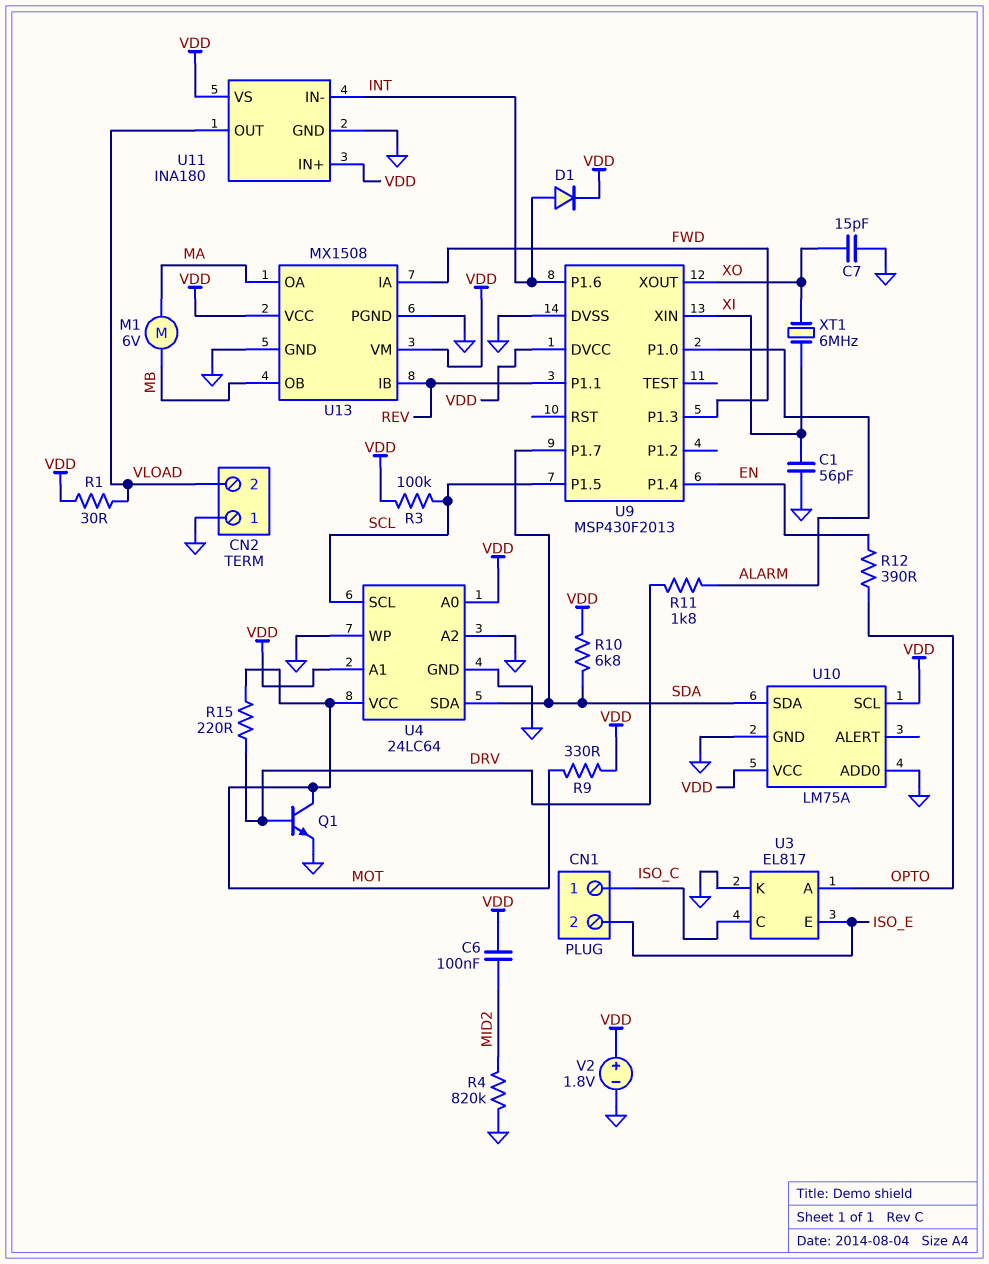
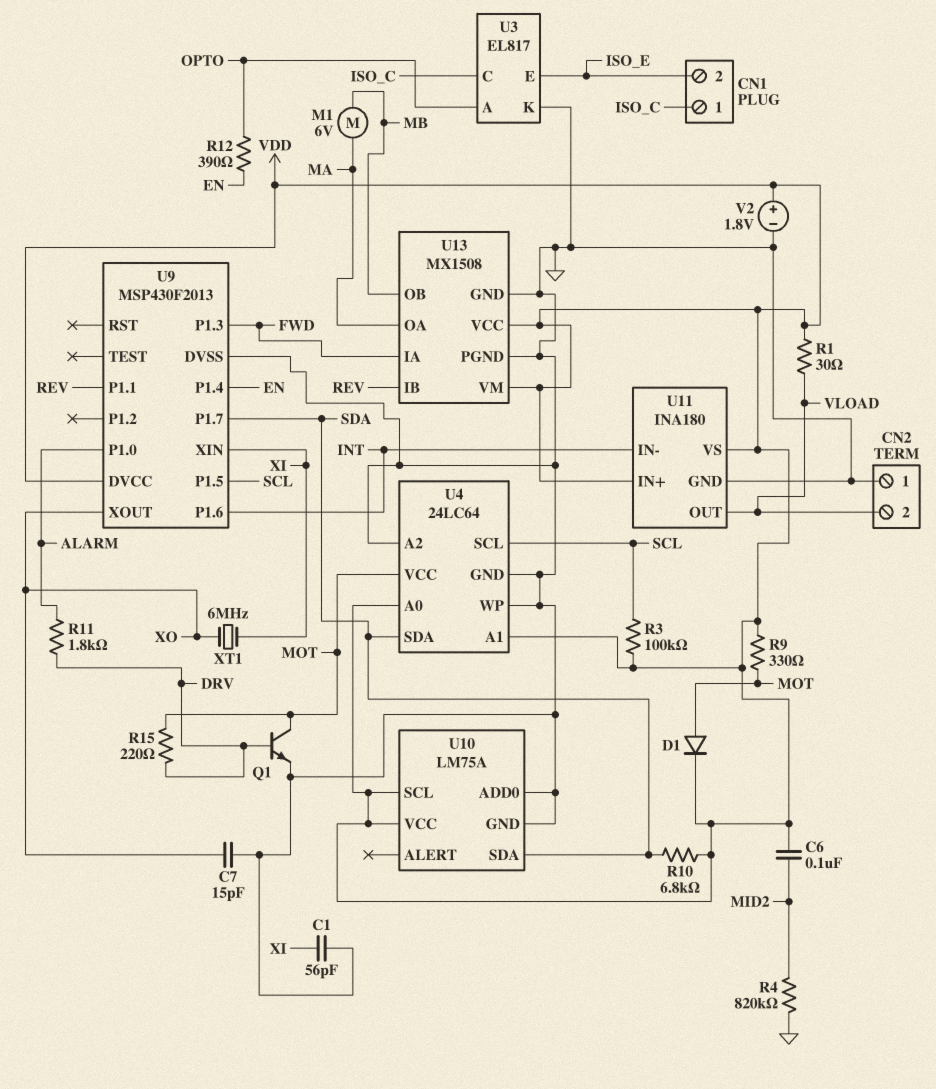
D1: diode (A INT, K VDD) -> diode (A MOT, K VDD)

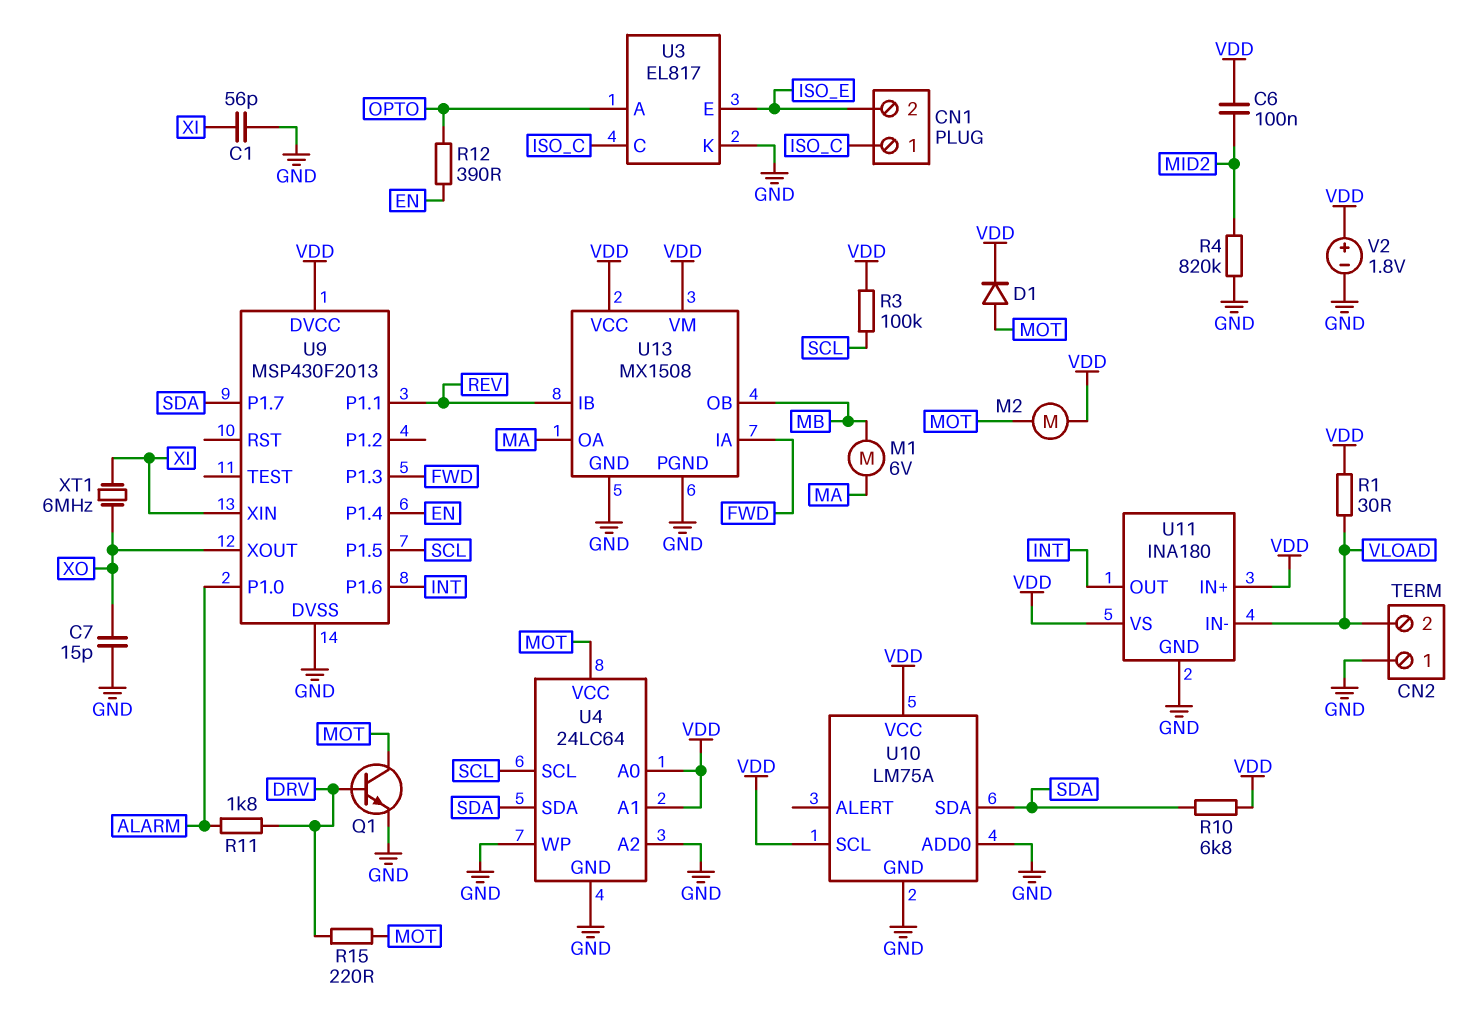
M2: none -> motor (MOT, VDD)
R9: 330 (MOT, VDD) -> none
U11 pin IN-: INT -> VLOAD
U11 pin OUT: VLOAD -> INT

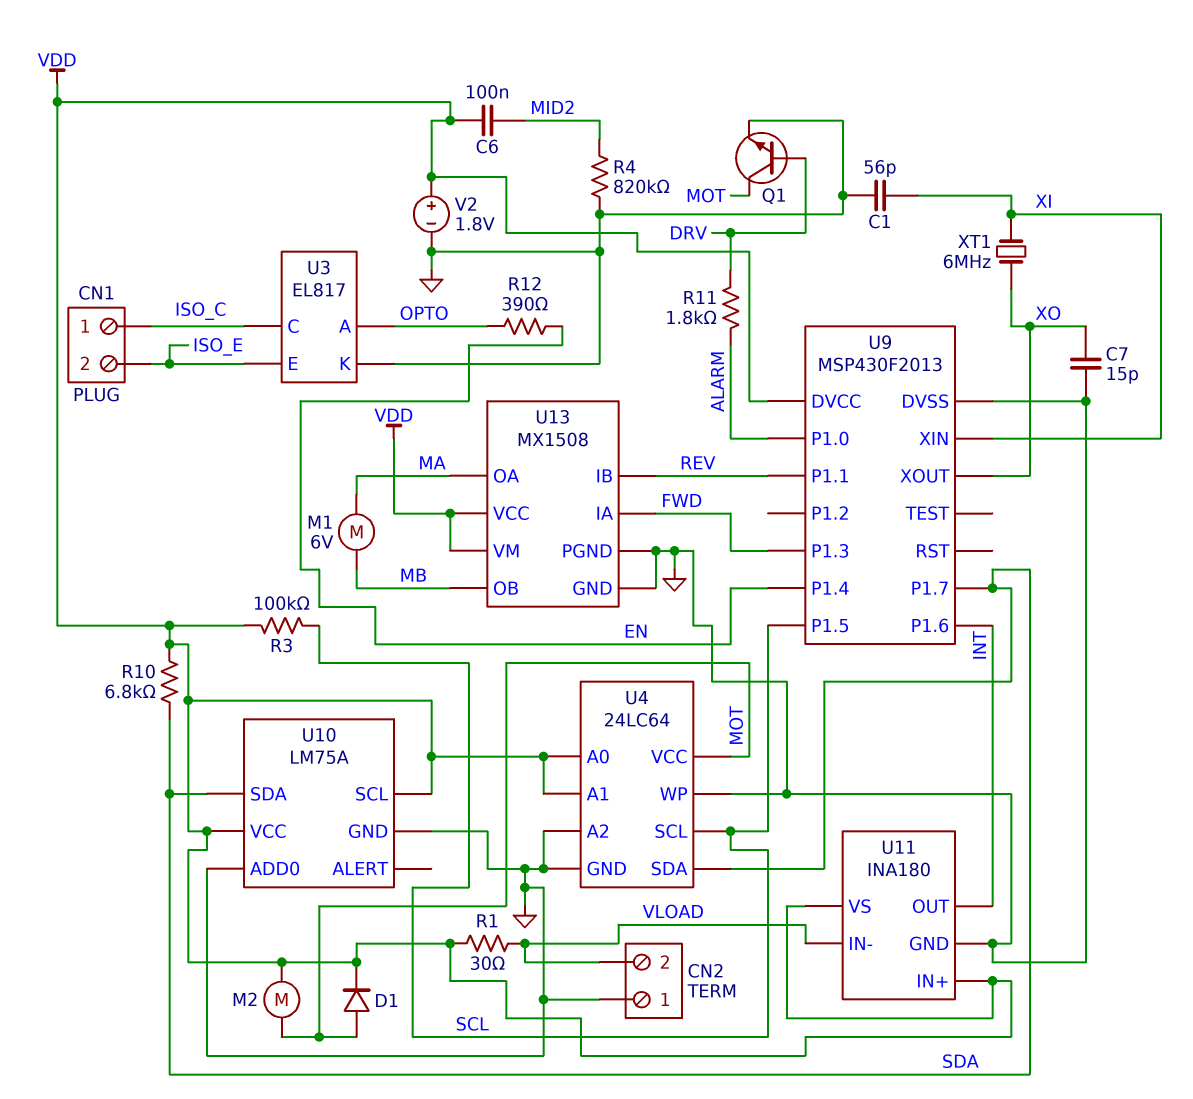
R15: 220 (DRV, MOT) -> none

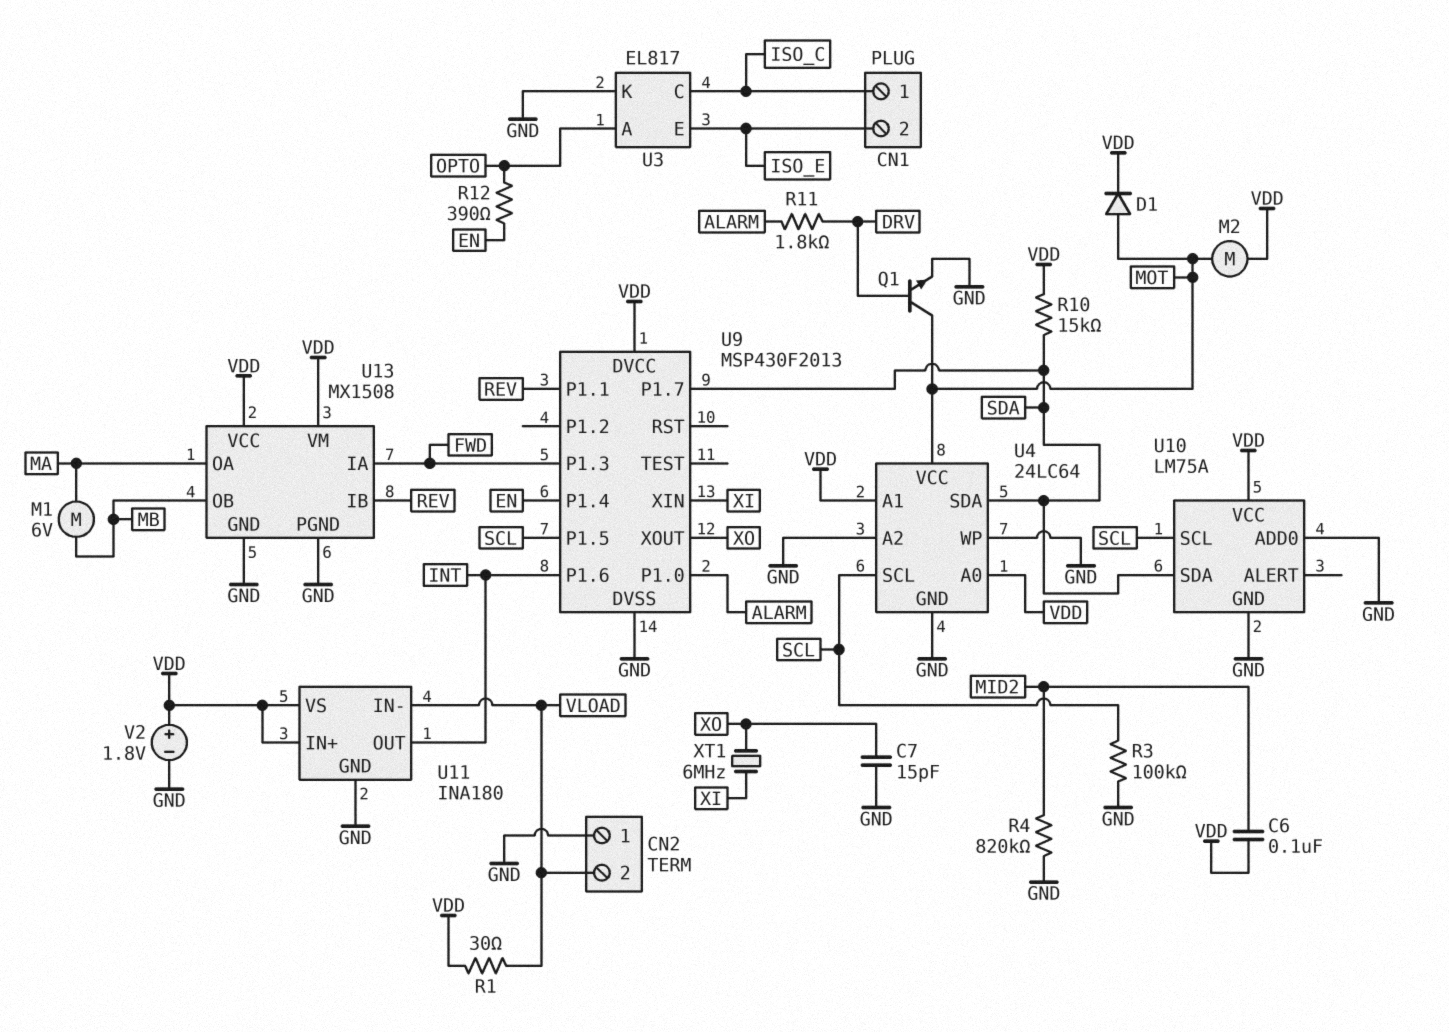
C1: 56pF (GND, XI) -> none
R3: 100k (SCL, VDD) -> 100k (GND, SCL)
R10: 6.8k (SDA, VDD) -> 15k (SDA, VDD)
U10 pin SCL: VDD -> SCL

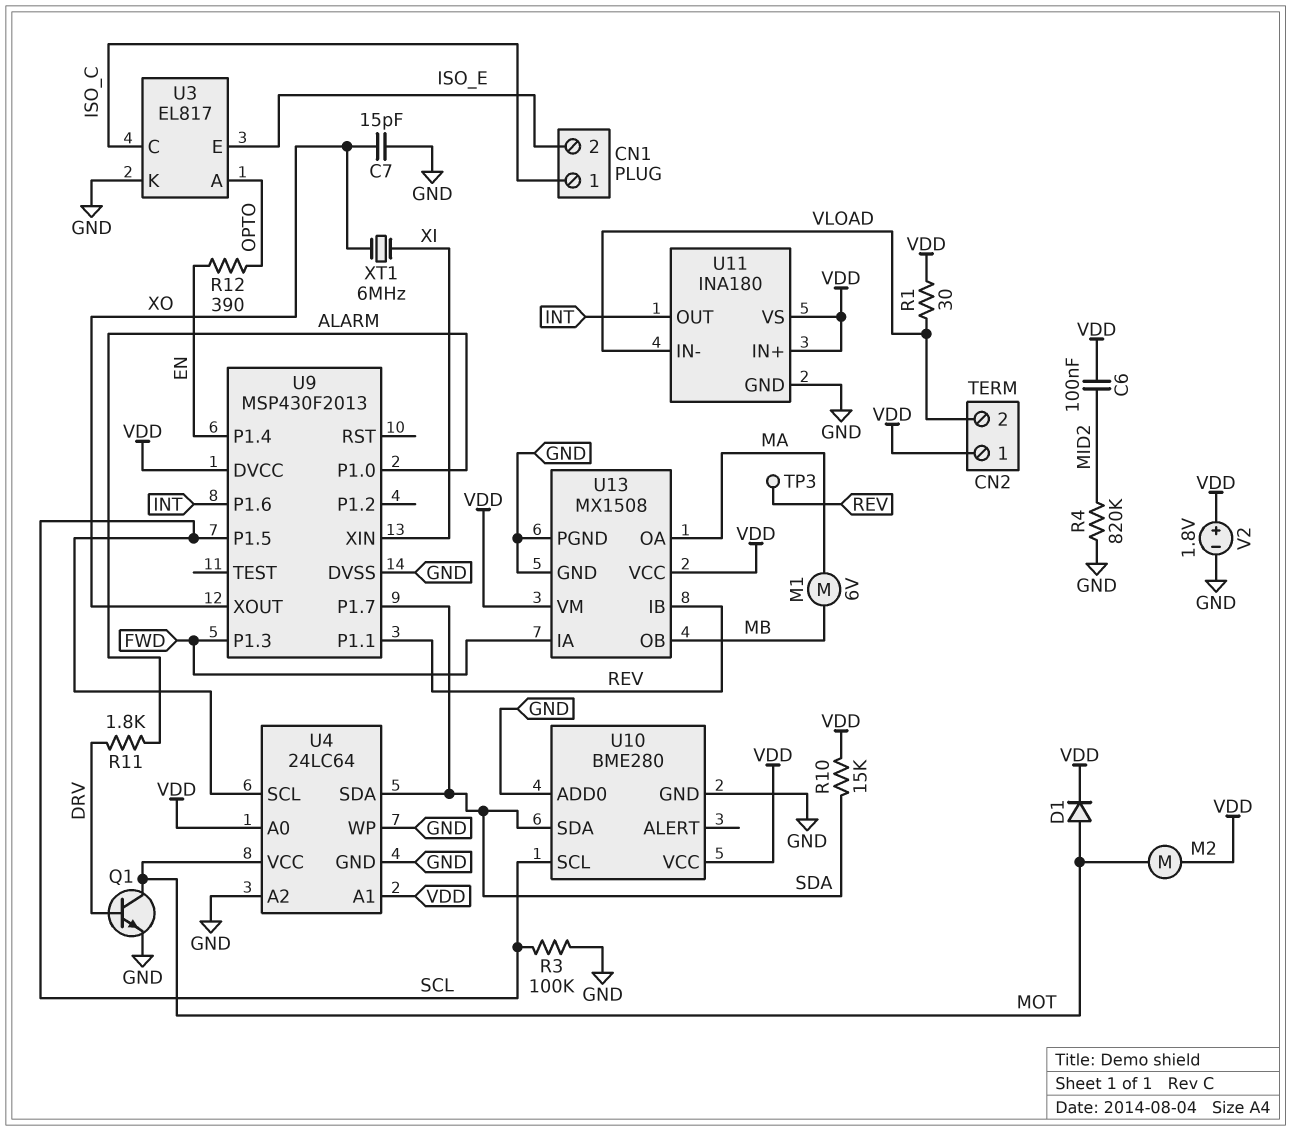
CN2 pin 1: GND -> VDD
TP3: none -> test point (REV)
U10: LM75A -> BME280

